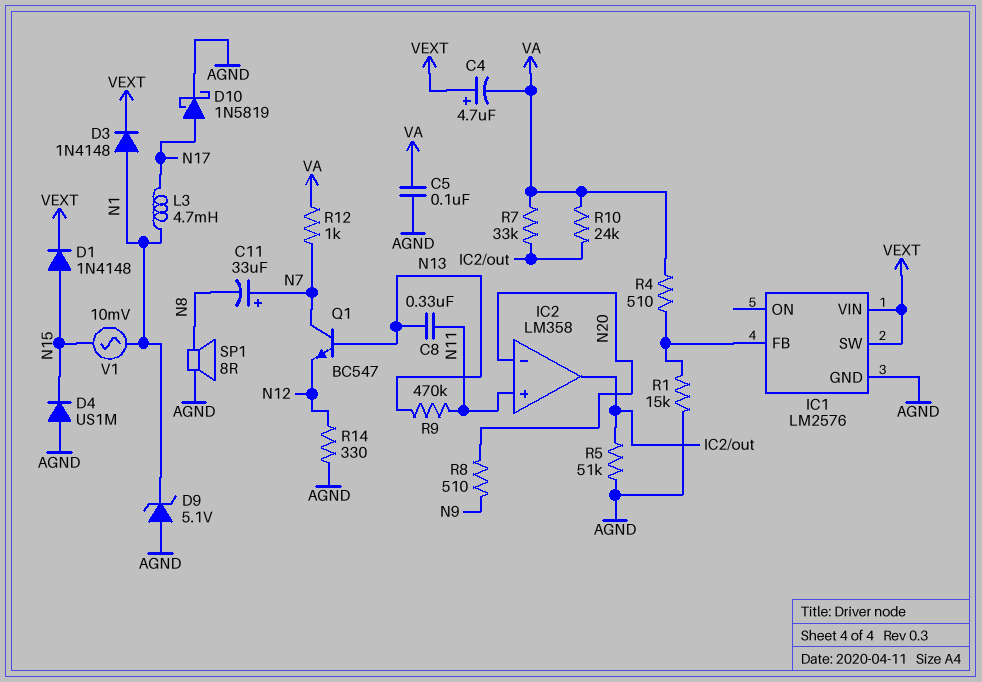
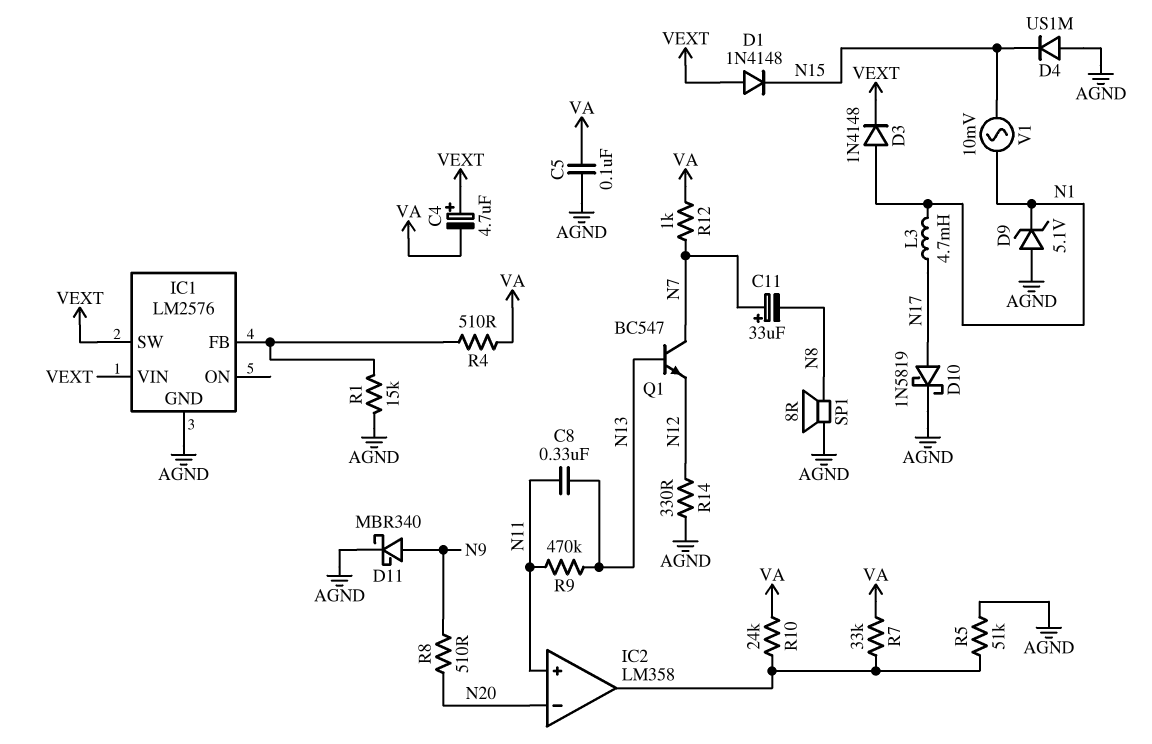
D1: diode 1N4148 (A N15, K VEXT) -> diode 1N4148 (A VEXT, K N15)
D11: none -> schottky MBR340 (A N9, K AGND)

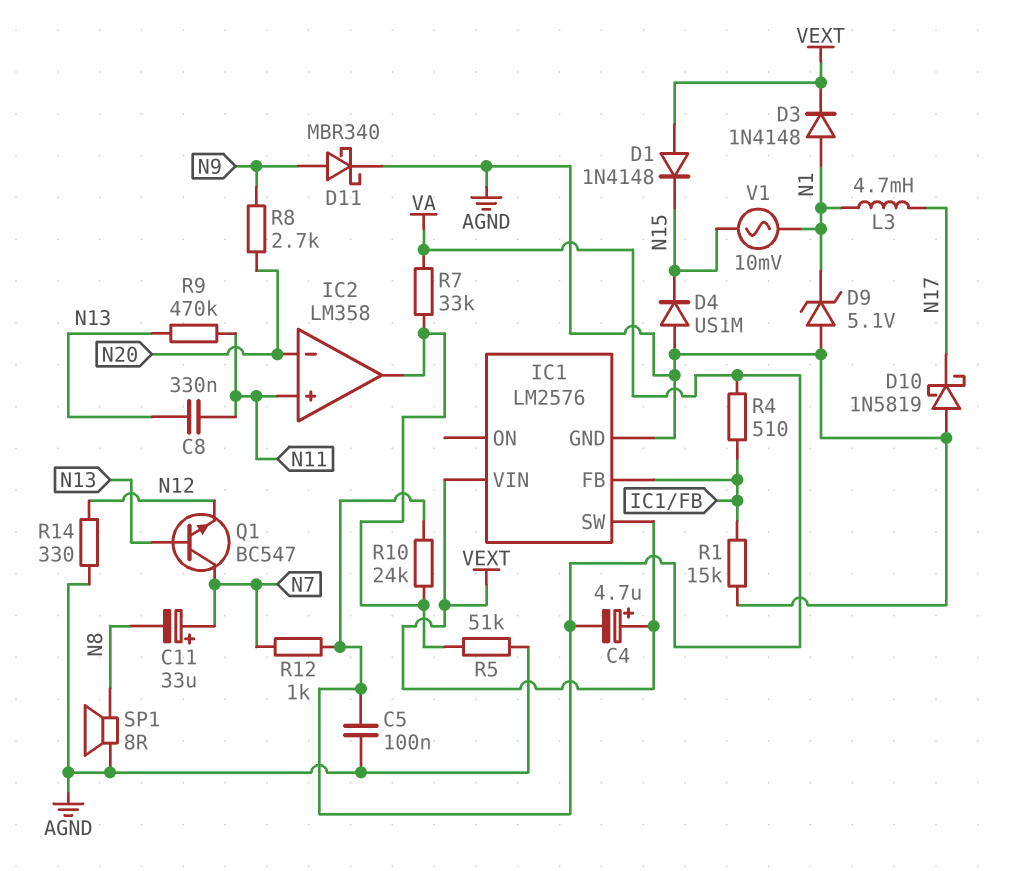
D10: schottky 1N5819 (A N17, K AGND) -> schottky 1N5819 (A AGND, K N17)
R8: 510 (N9, N20) -> 2.7k (N9, N20)

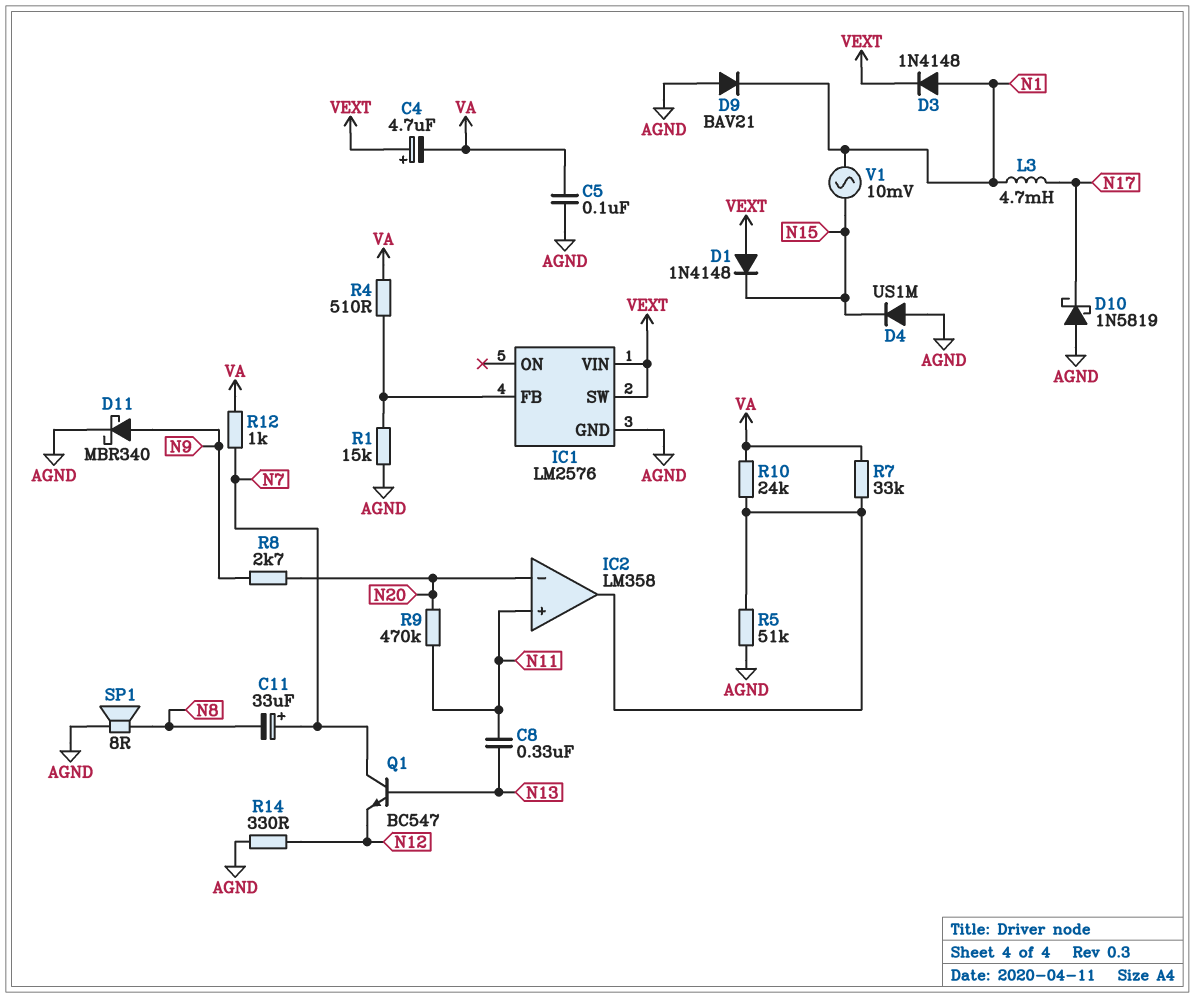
D9: zener 5.1V (A AGND, K N1) -> diode BAV21 (A AGND, K N1)
R9: 470k (N11, N13) -> 470k (N11, N20)

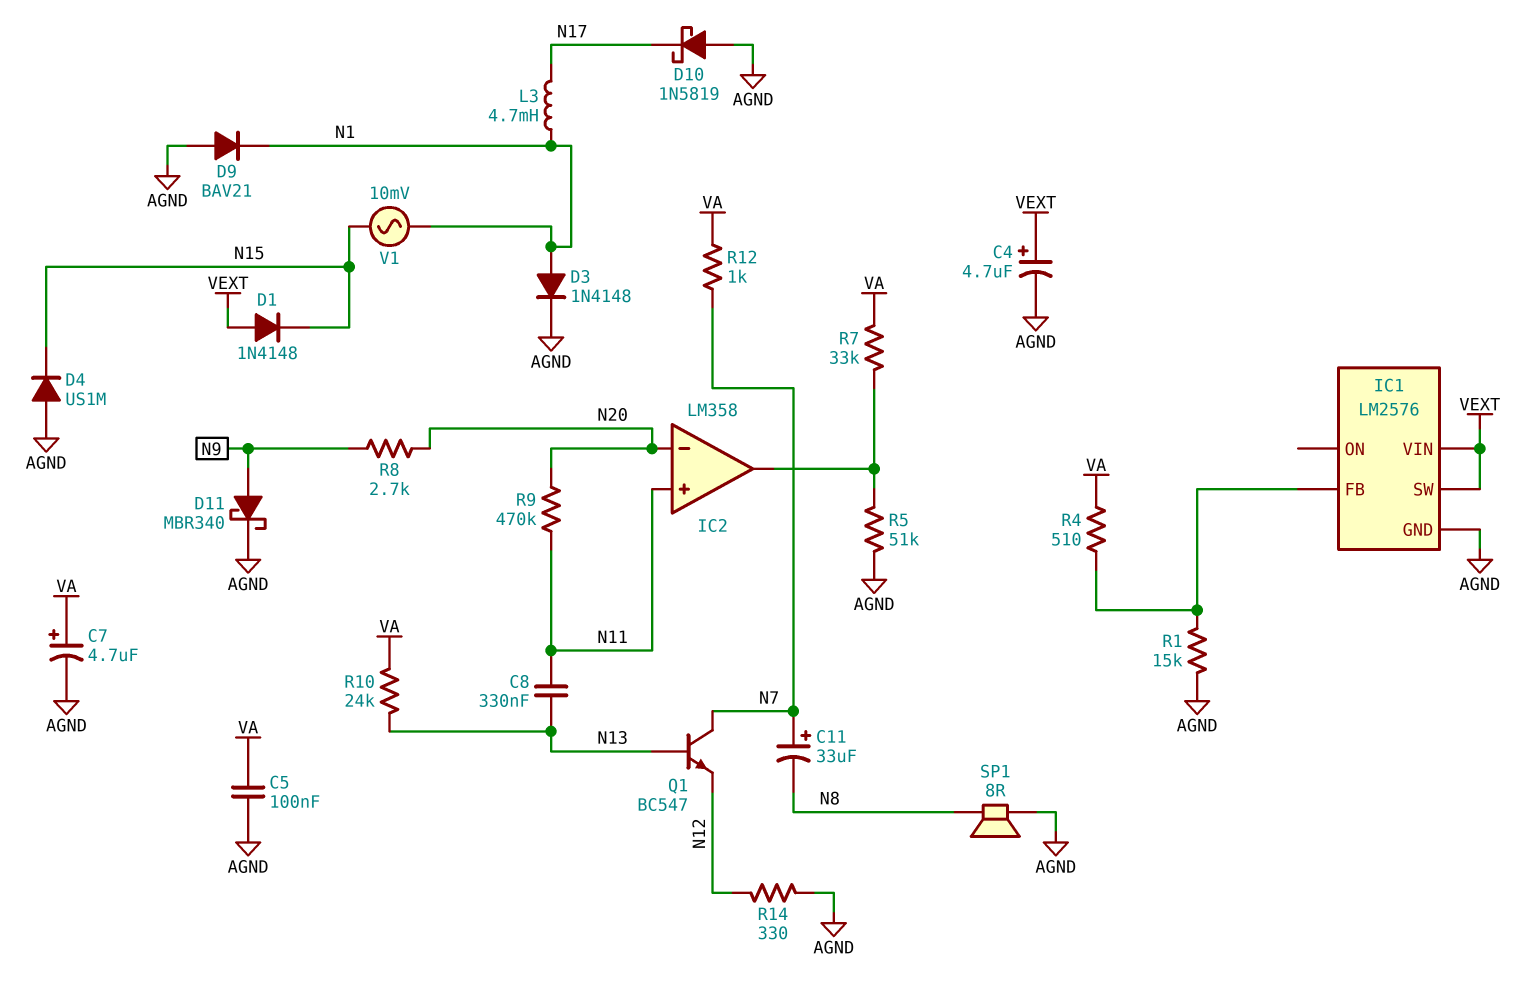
C4: 4.7uF (plus VEXT, minus VA) -> 4.7uF (plus VEXT, minus AGND)
C7: none -> 4.7uF (plus VA, minus AGND)
D3: diode 1N4148 (A N1, K VEXT) -> diode 1N4148 (A N1, K AGND)
R10: 24k (IC2/out, VA) -> 24k (N13, VA)

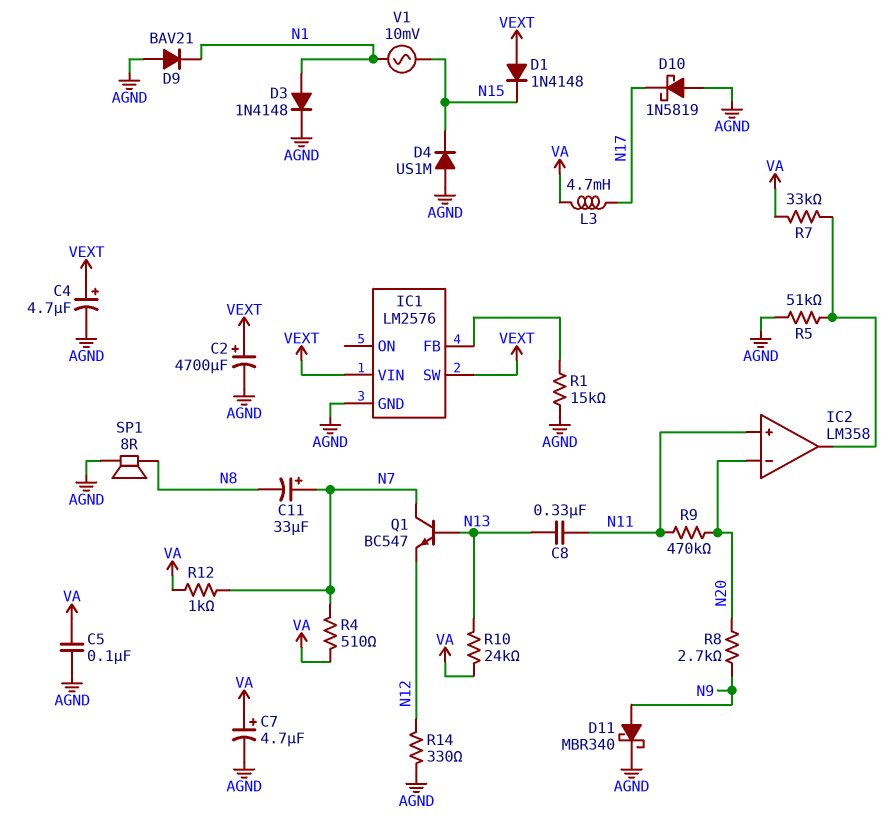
C2: none -> 4700uF (plus VEXT, minus AGND)
L3: 4.7mH (N1, N17) -> 4.7mH (N17, VA)
R4: 510 (IC1/FB, VA) -> 510 (N7, VA)

